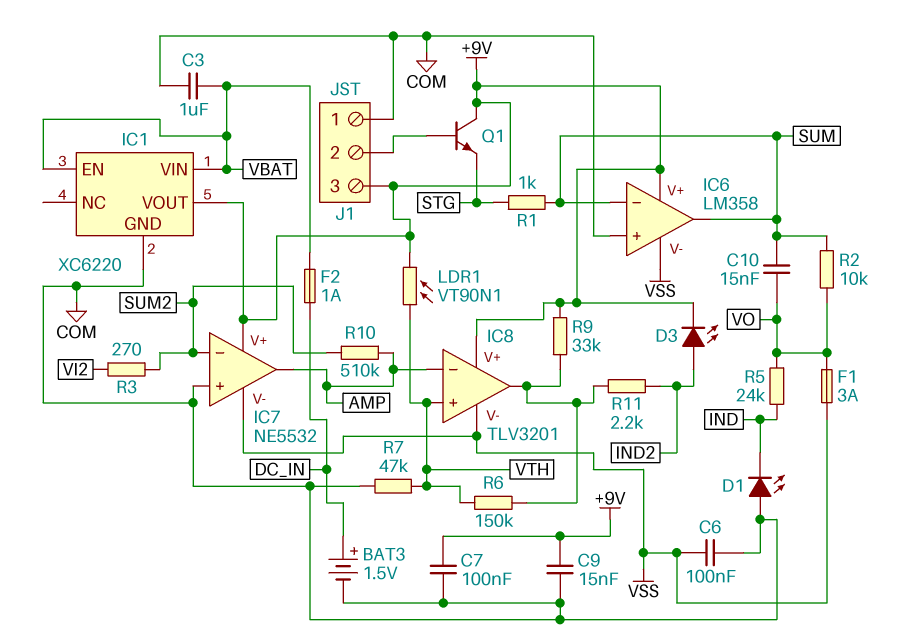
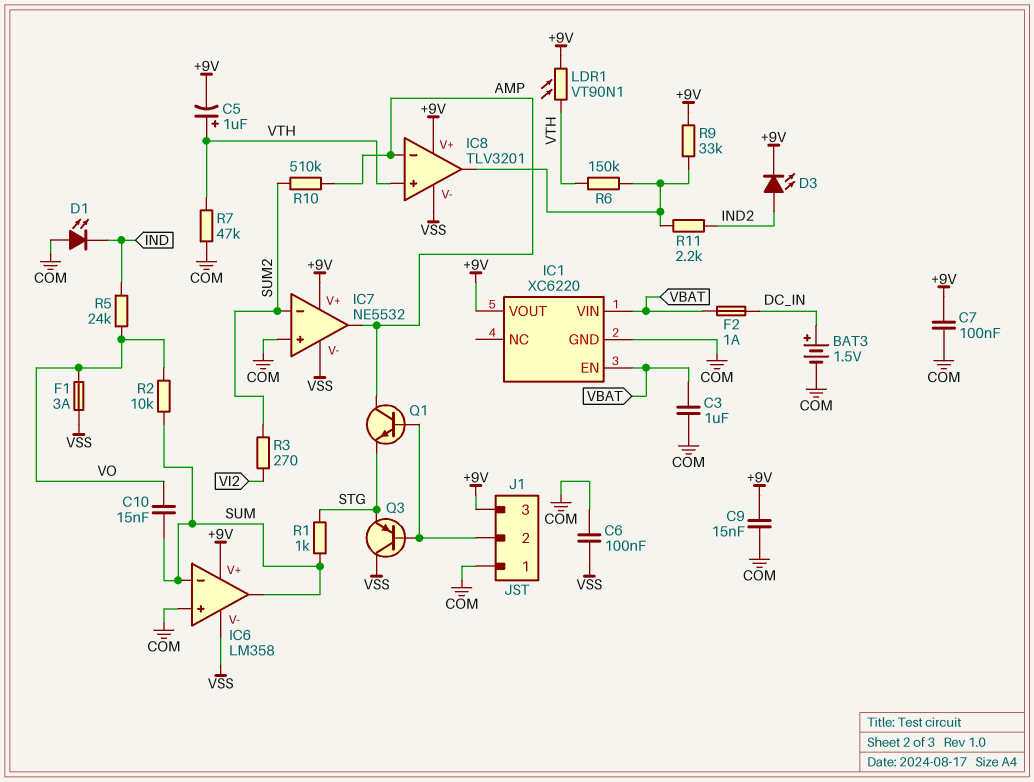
C5: none -> 1uF (plus VTH, minus +9V)
Q1: NPN (B J1/2, C +9V, E STG) -> NPN (B J1/2, C AMP, E STG)
Q3: none -> PNP (B J1/2, C VSS, E STG)

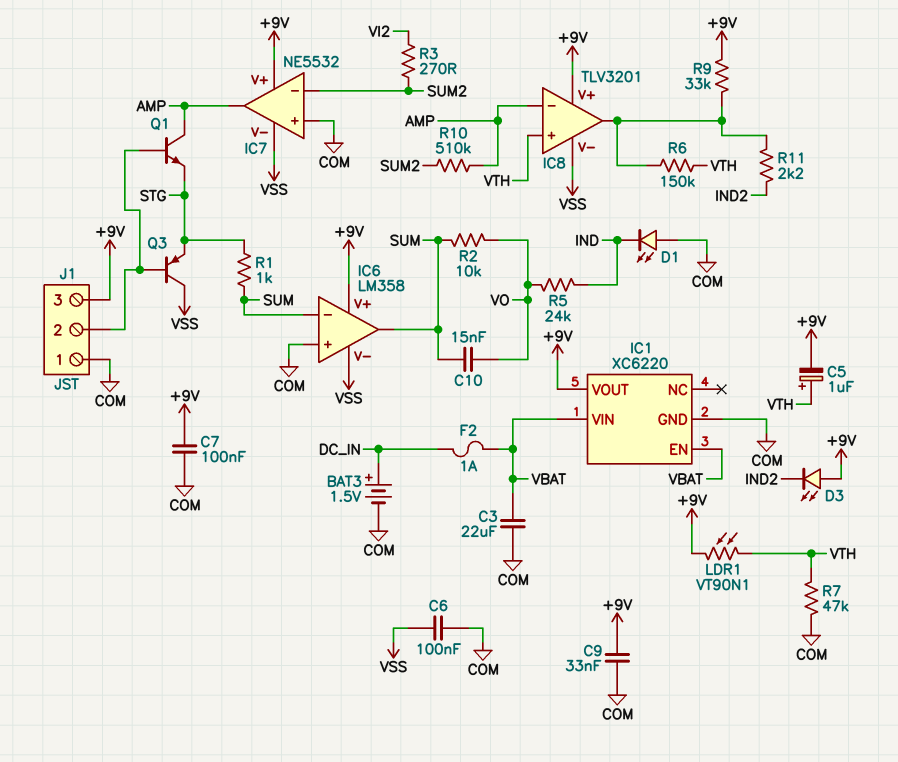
C3: 1uF (COM, VBAT) -> 22uF (COM, VBAT)
C9: 15nF (+9V, COM) -> 33nF (+9V, COM)
D3: LED (A IND2, K +9V) -> LED (A +9V, K IND2)
F1: 3A (VO, VSS) -> none

